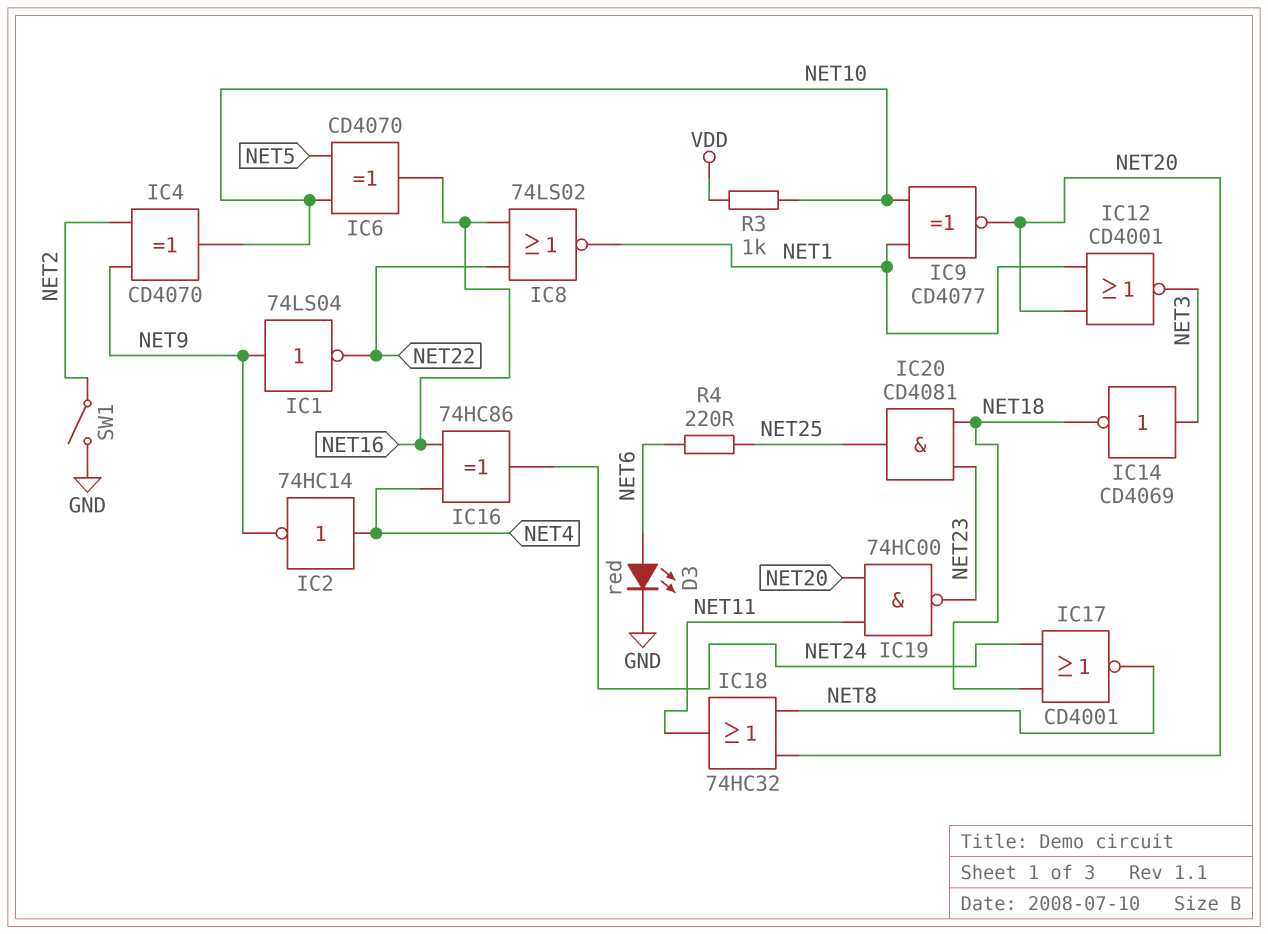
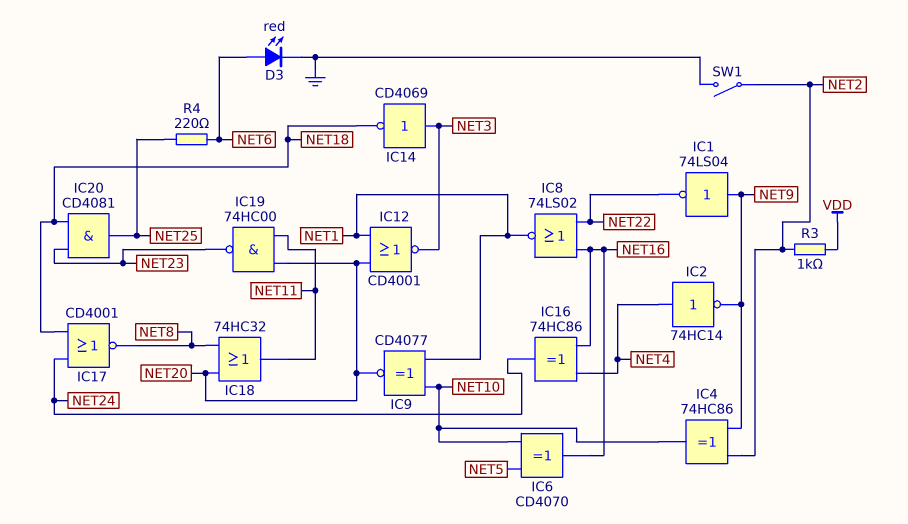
IC4: XOR CD4070 (in NET2, in NET9, out NET10) -> XOR 74HC86 (in NET2, in NET9, out NET10)
R3: 1k (NET10, VDD) -> 1k (NET2, VDD)

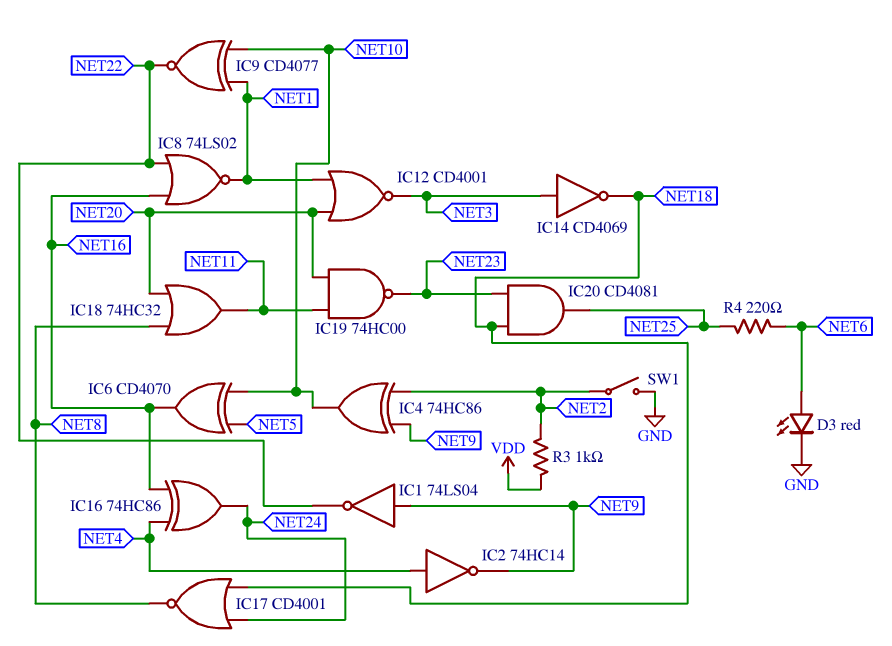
IC9: XNOR CD4077 (in NET1, in NET10, out NET20) -> XNOR CD4077 (in NET1, in NET10, out NET22)

